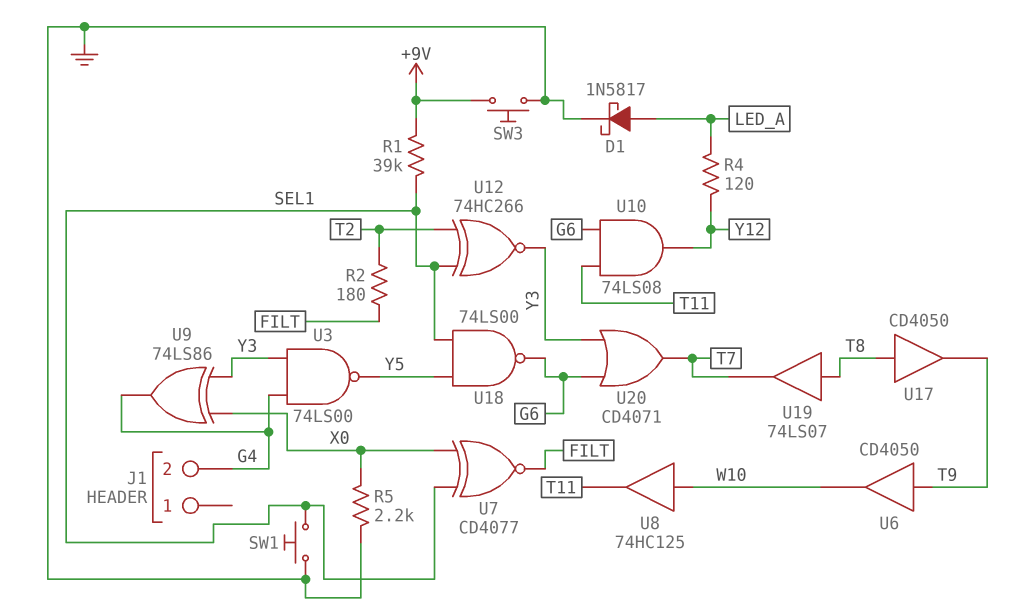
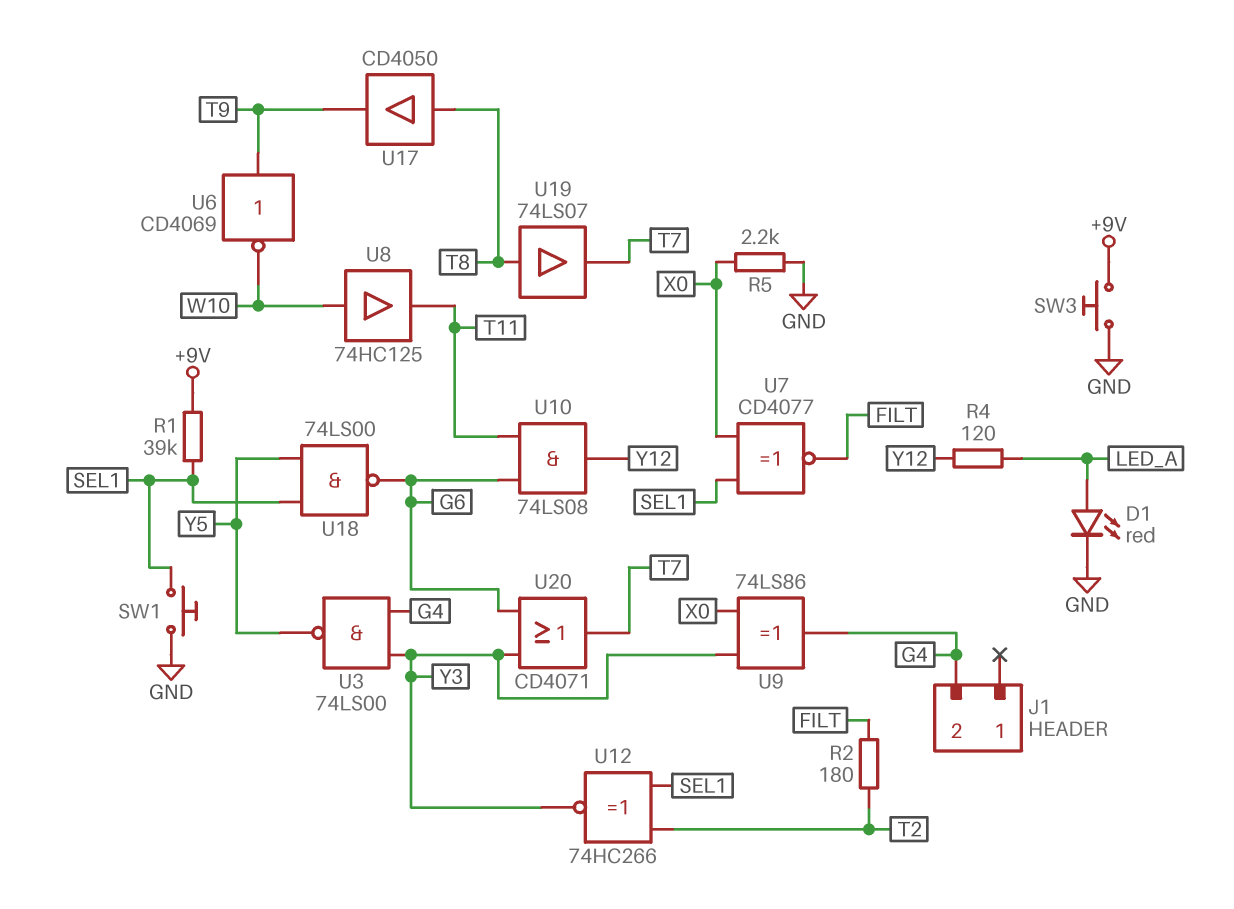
D1: schottky 1N5817 (A LED_A, K GND) -> LED red (A LED_A, K GND)
U6: buffer CD4050 (in T9, out W10) -> NOT CD4069 (in T9, out W10)

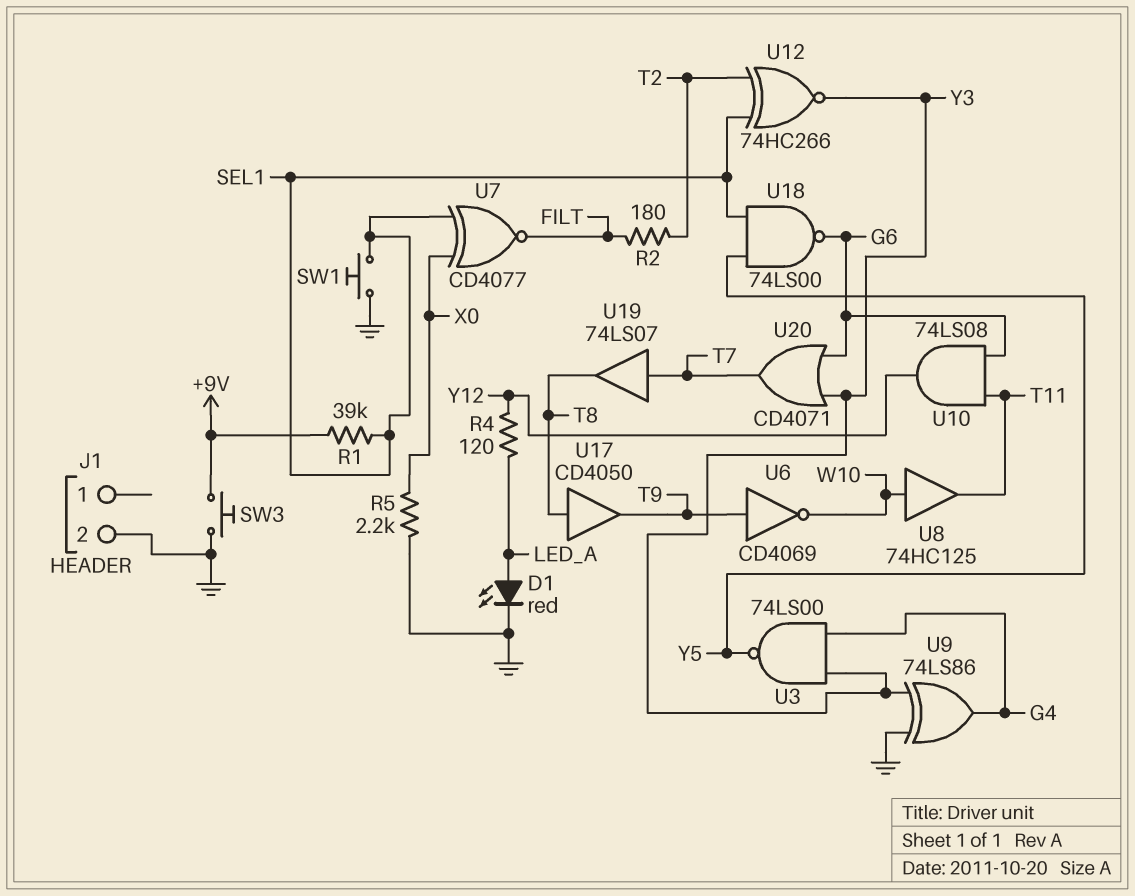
J1 pin 2: G4 -> GND
U9: XOR 74LS86 (in X0, in Y3, out G4) -> XOR 74LS86 (in GND, in Y3, out G4)
U19: buffer 74LS07 (in T8, out T7) -> buffer 74LS07 (in T7, out T8)

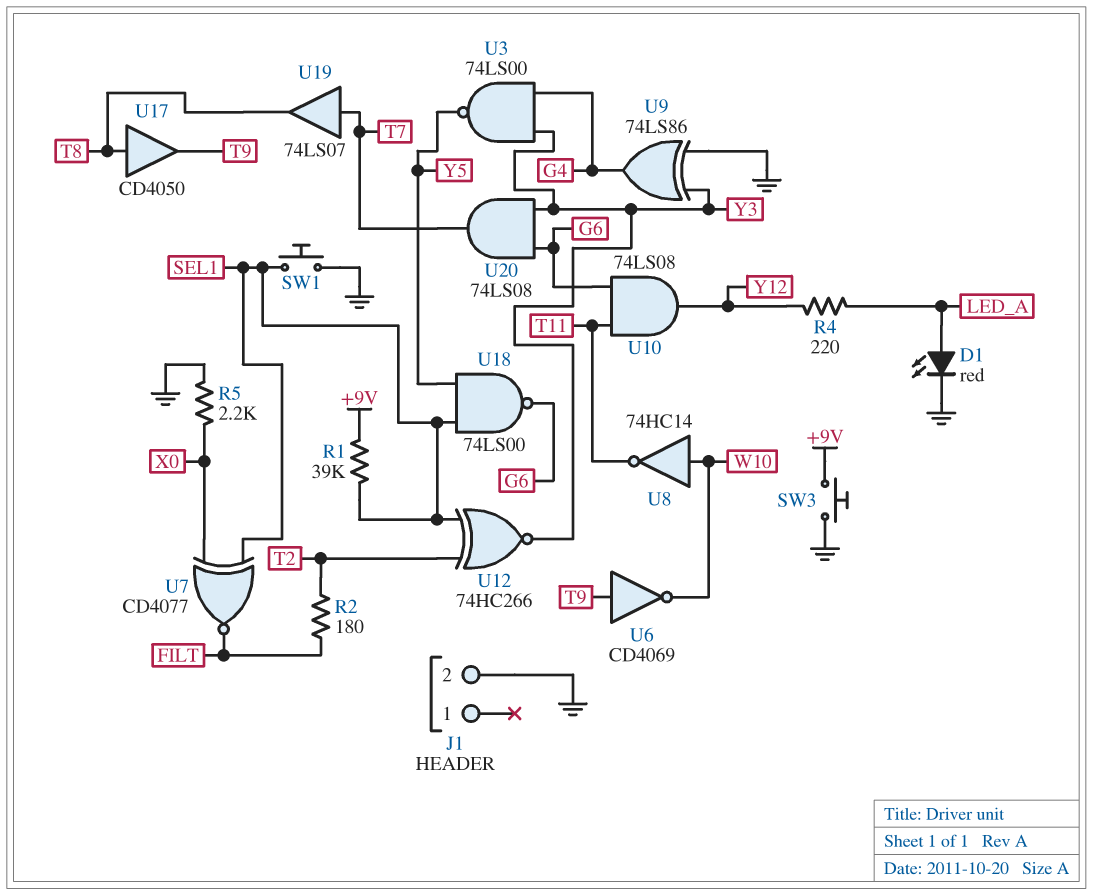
R4: 120 (LED_A, Y12) -> 220 (LED_A, Y12)
U8: buffer 74HC125 (in W10, out T11) -> NOT 74HC14 (in W10, out T11)
U20: OR CD4071 (in G6, in Y3, out T7) -> AND 74LS08 (in G6, in Y3, out T7)

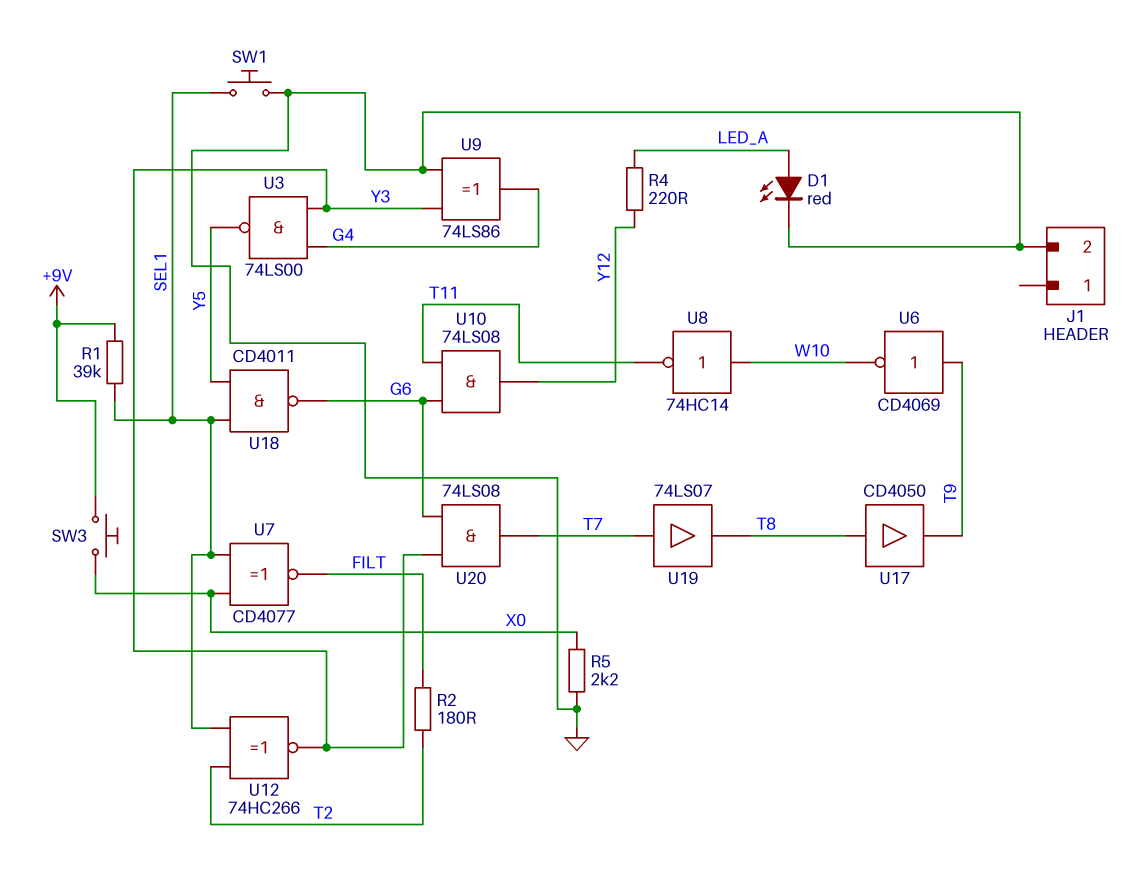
SW3: button (+9V, GND) -> button (+9V, X0)
U18: NAND 74LS00 (in SEL1, in Y5, out G6) -> NAND CD4011 (in SEL1, in Y5, out G6)

